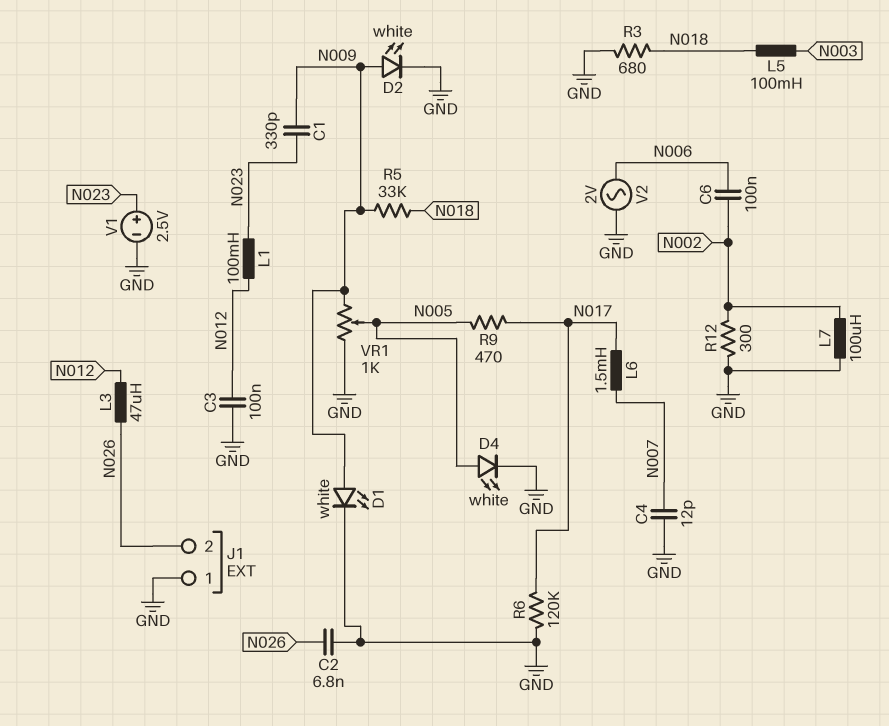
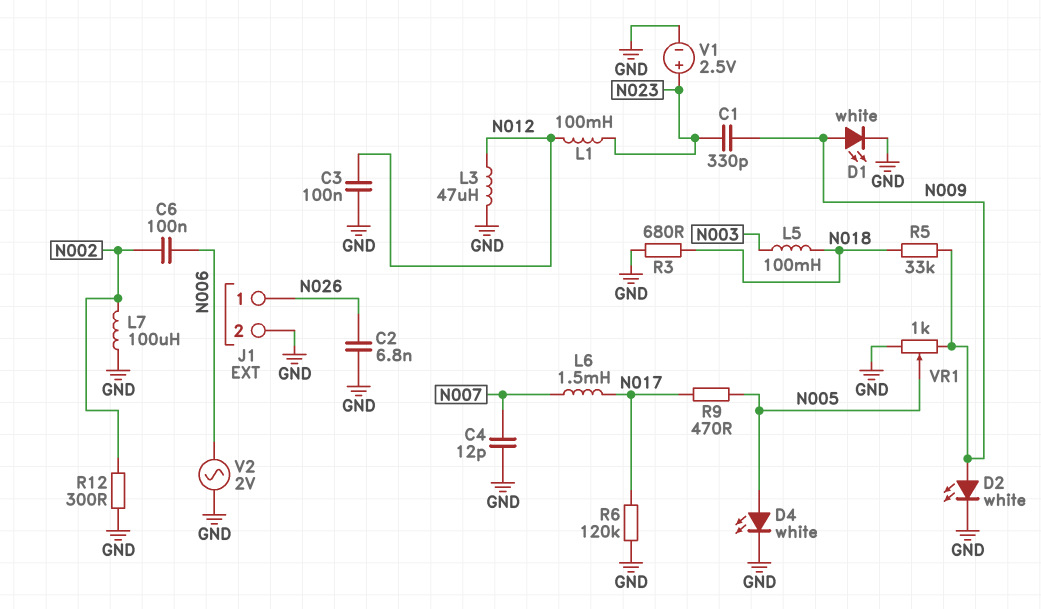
J1 pin 1: GND -> N026
J1 pin 2: N026 -> GND
L3: 47uH (N012, N026) -> 47uH (GND, N012)

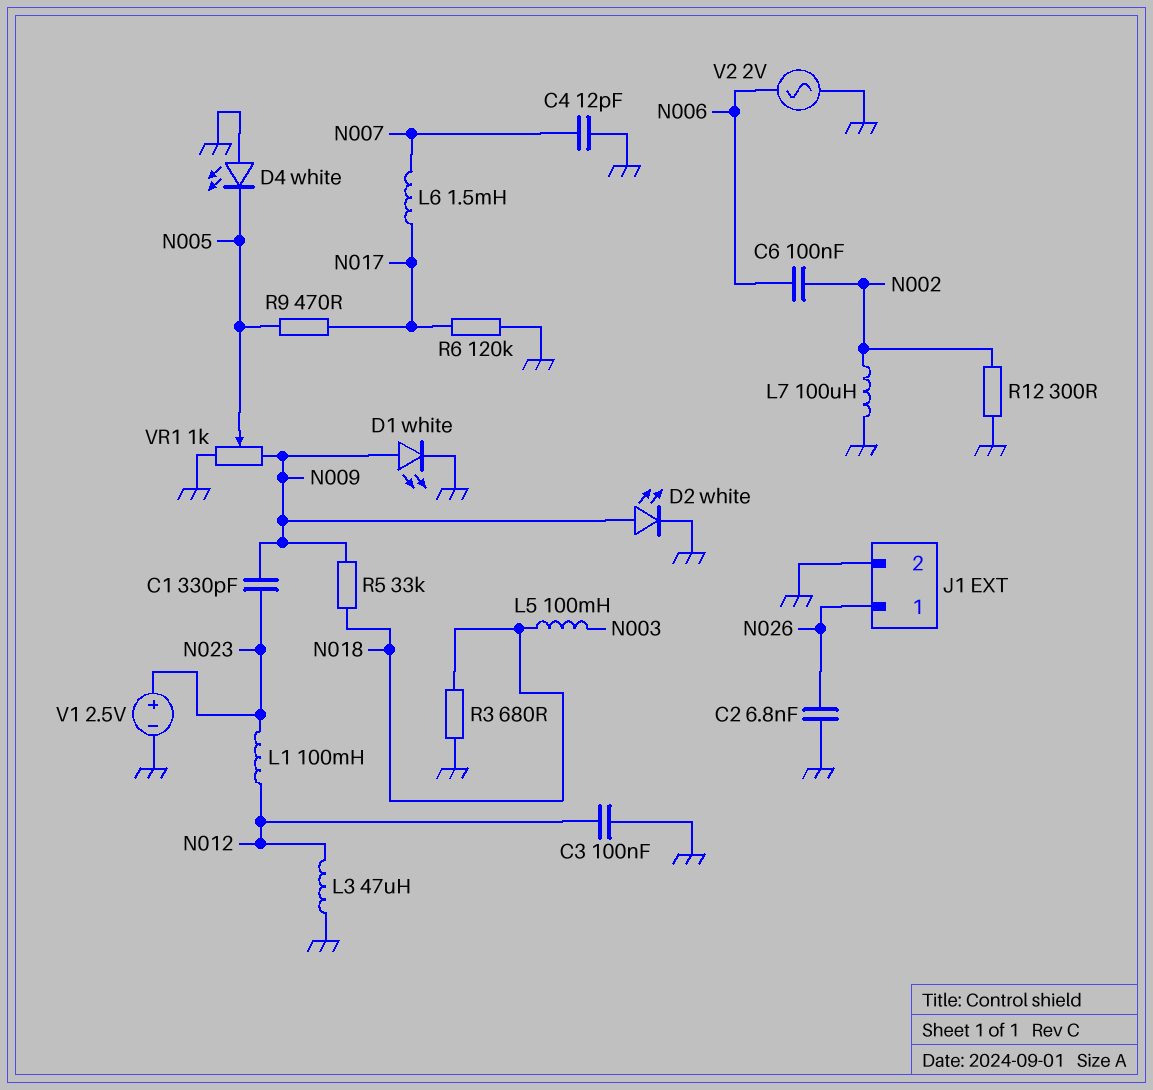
D4: LED white (A N005, K GND) -> LED white (A GND, K N005)

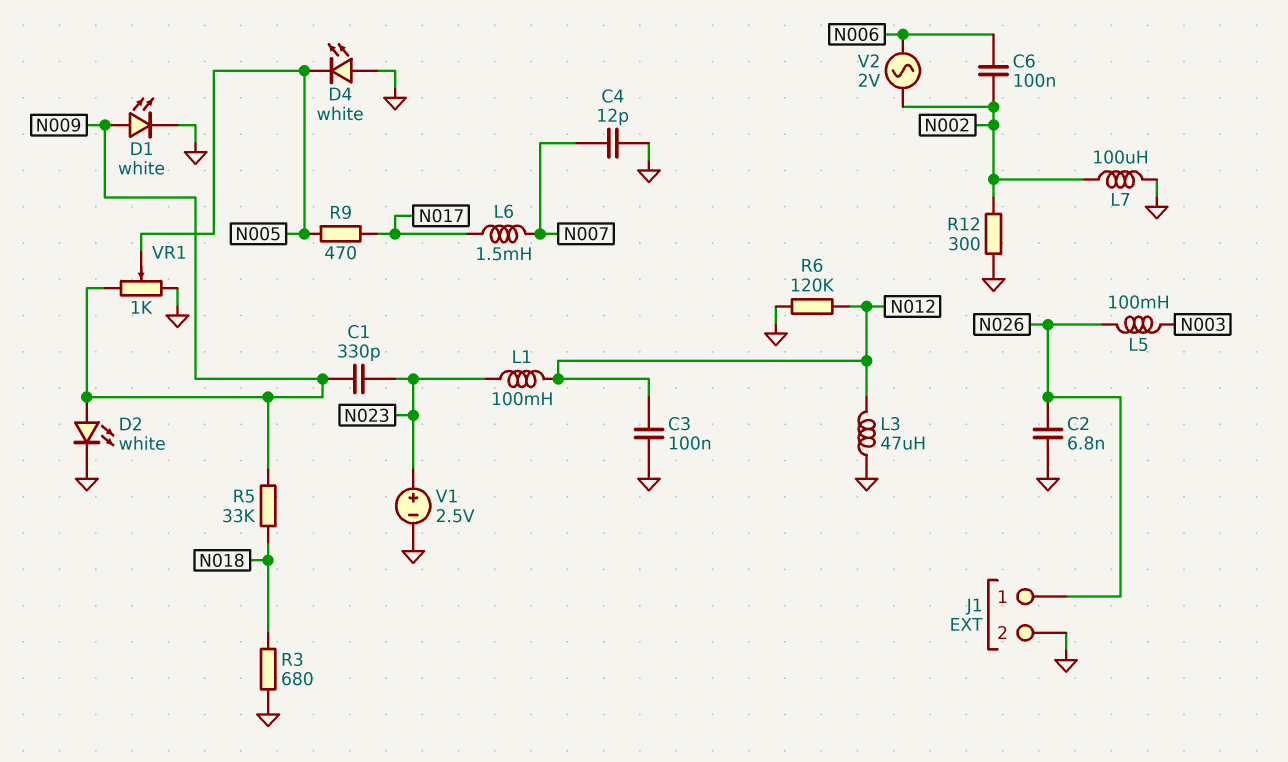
L5: 100mH (N003, N018) -> 100mH (N003, N026)
R6: 120k (GND, N017) -> 120k (GND, N012)
V2: AC 2V (GND, N006) -> AC 2V (N002, N006)

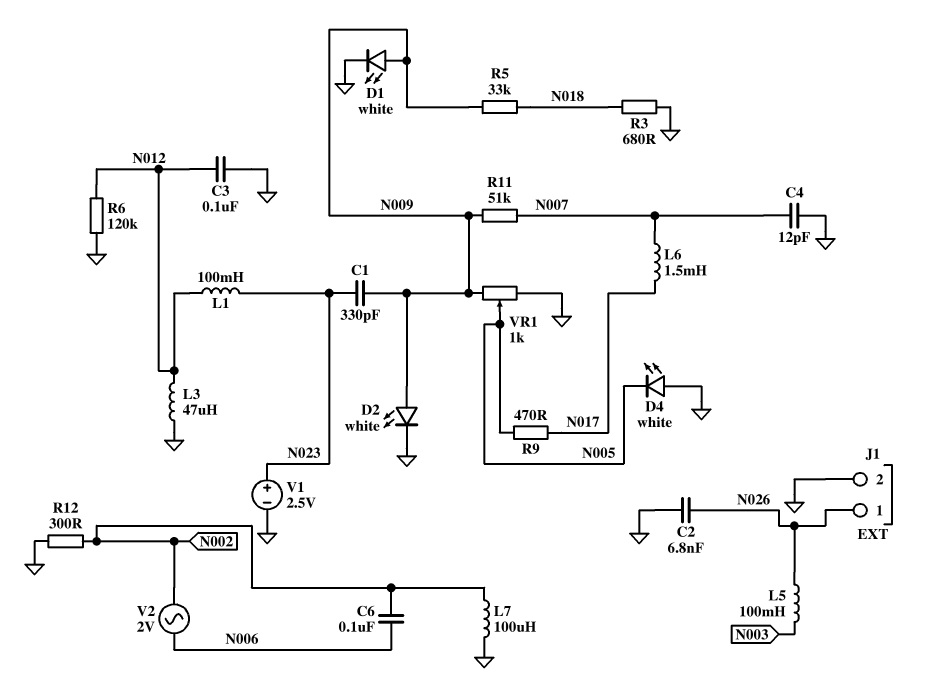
R11: none -> 51k (N007, N009)

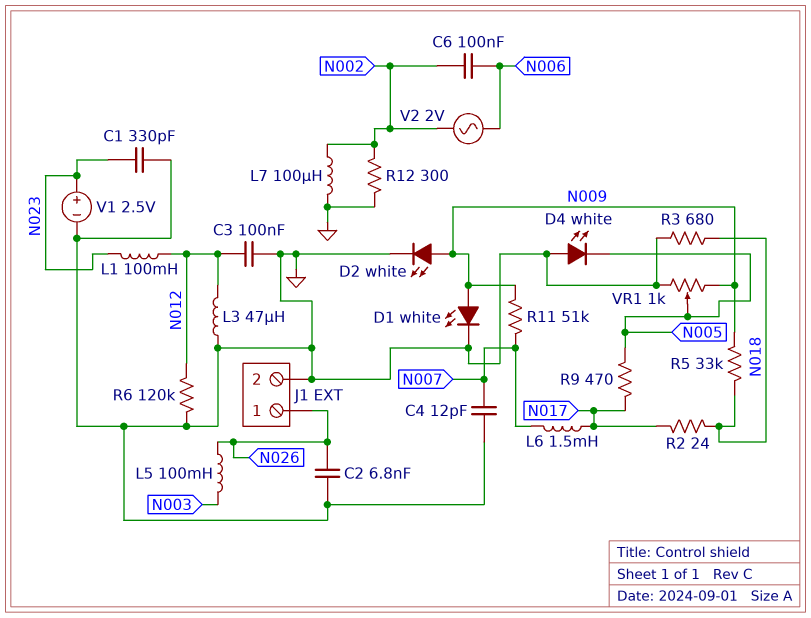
C1: 330pF (N009, N023) -> 330pF (GND, N023)
R2: none -> 24 (N017, N018)

